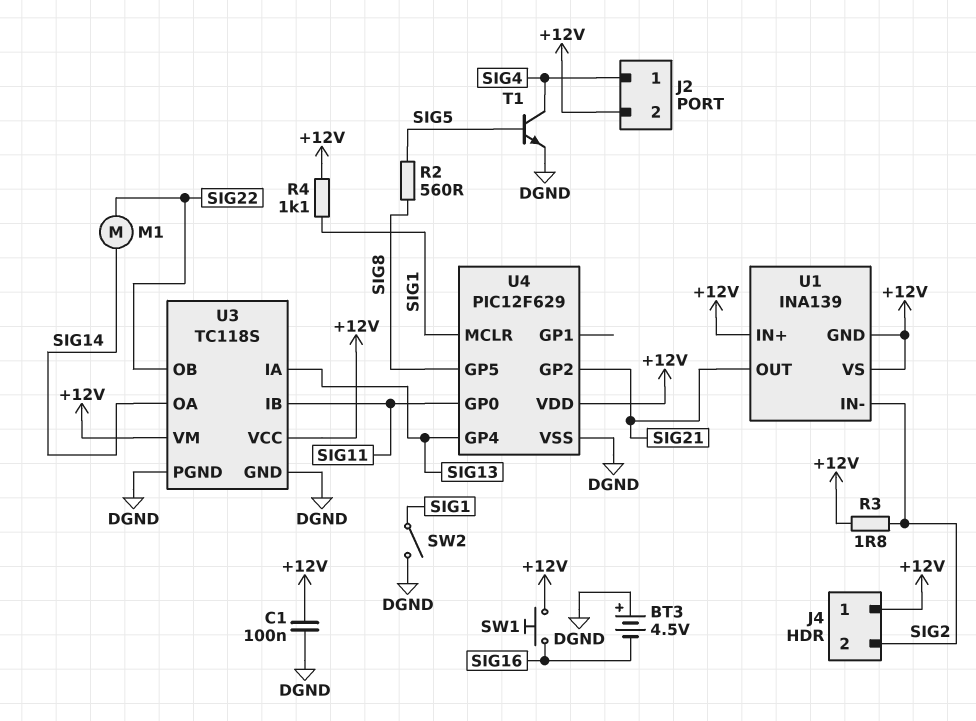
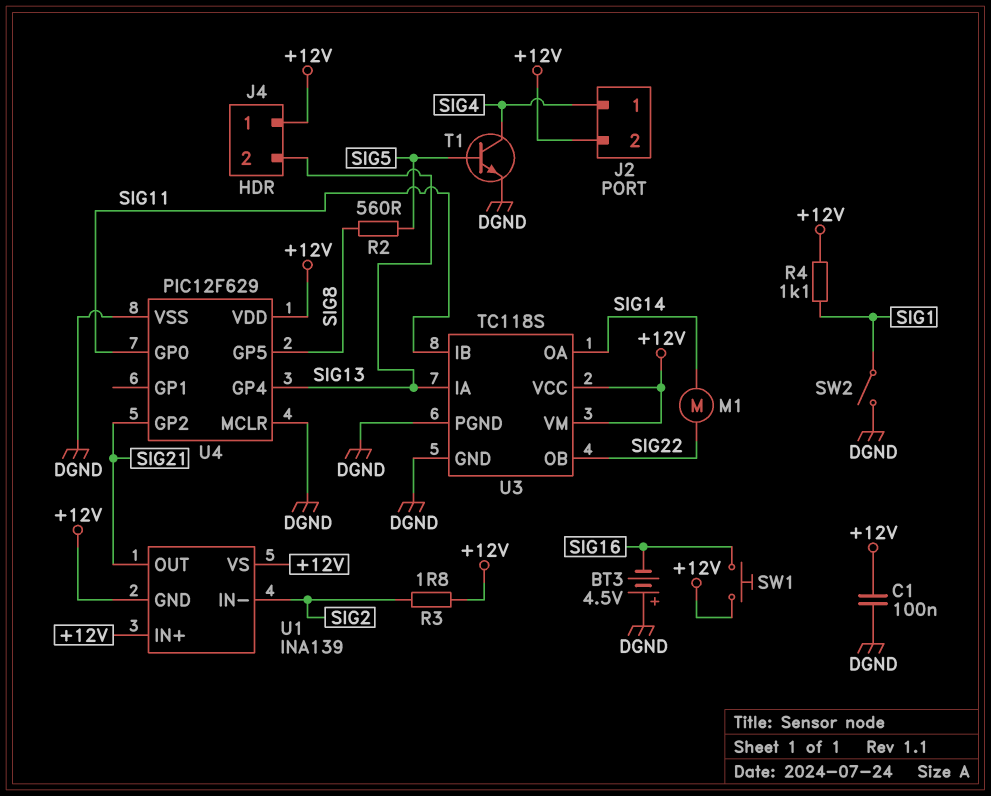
J4 pin 2: SIG2 -> SIG13
U4 pin MCLR: SIG1 -> DGND

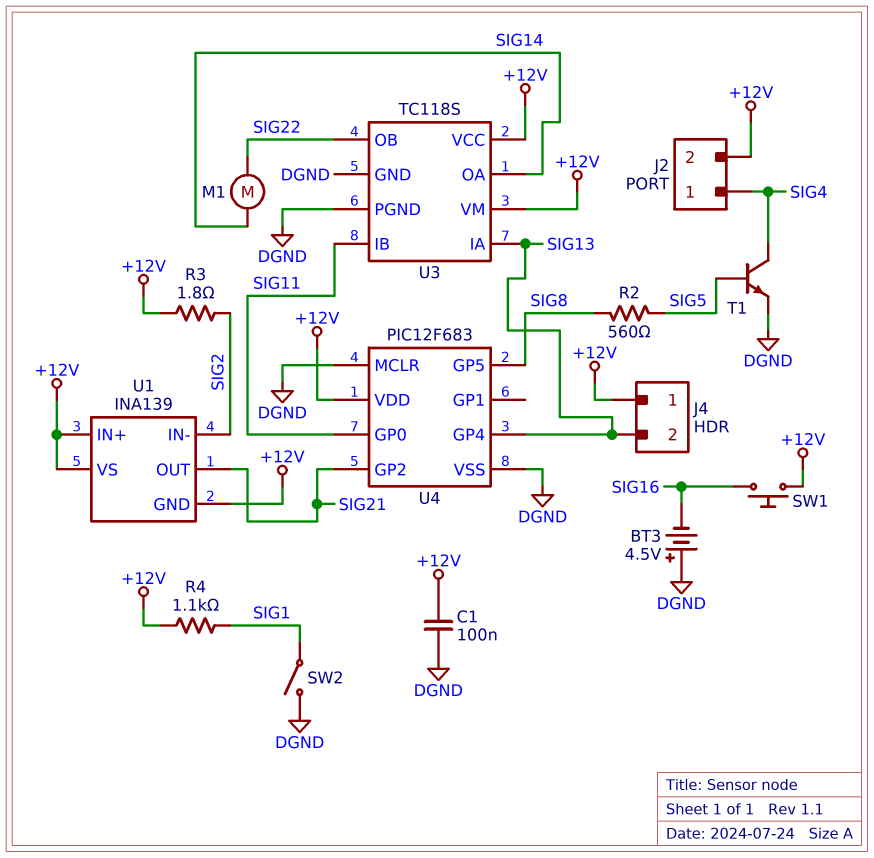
U4: PIC12F629 -> PIC12F683

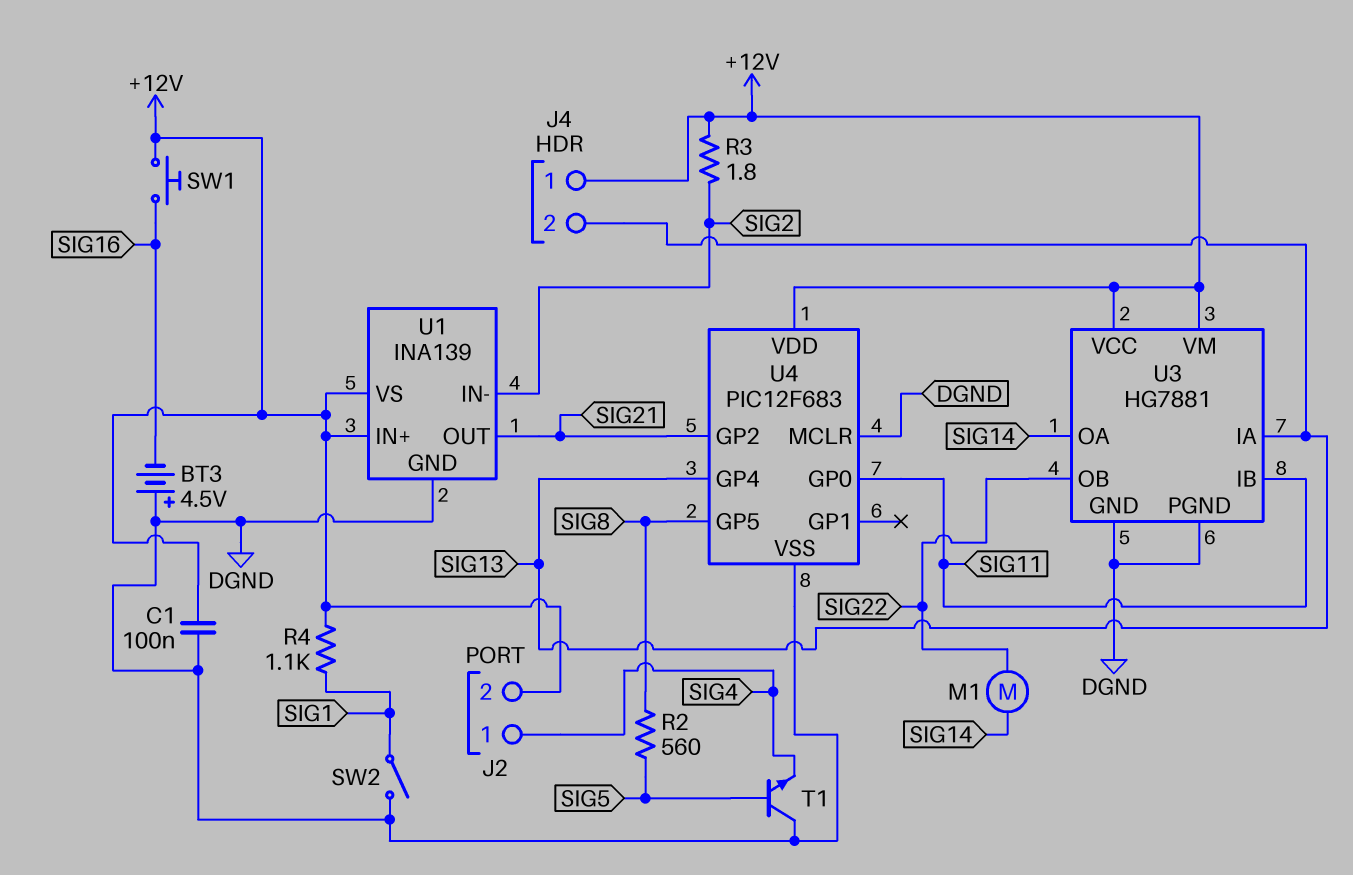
T1: NPN (B SIG5, C SIG4, E DGND) -> NPN (B SIG5, C DGND, E SIG4)
U1 pin GND: +12V -> DGND
U3: TC118S -> HG7881

